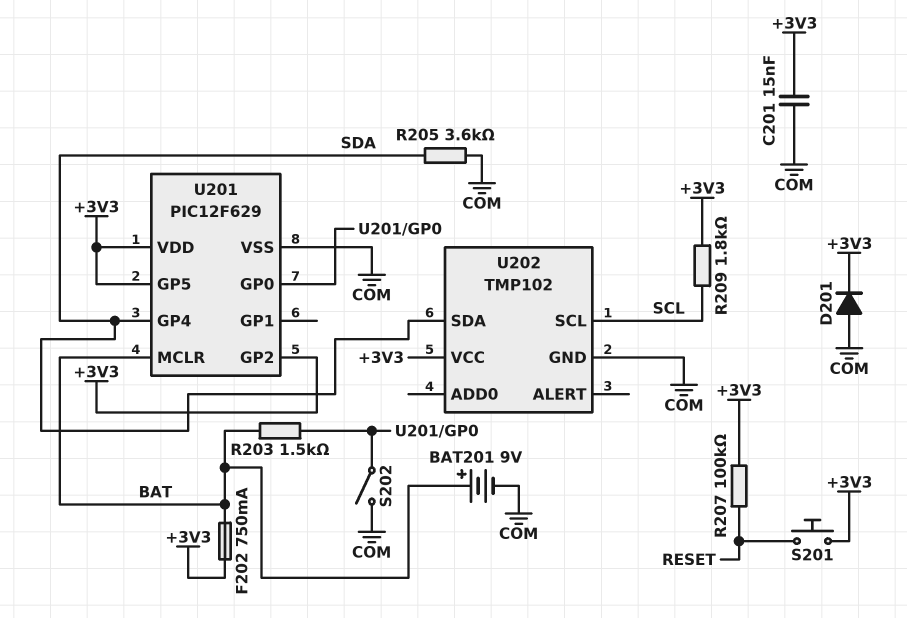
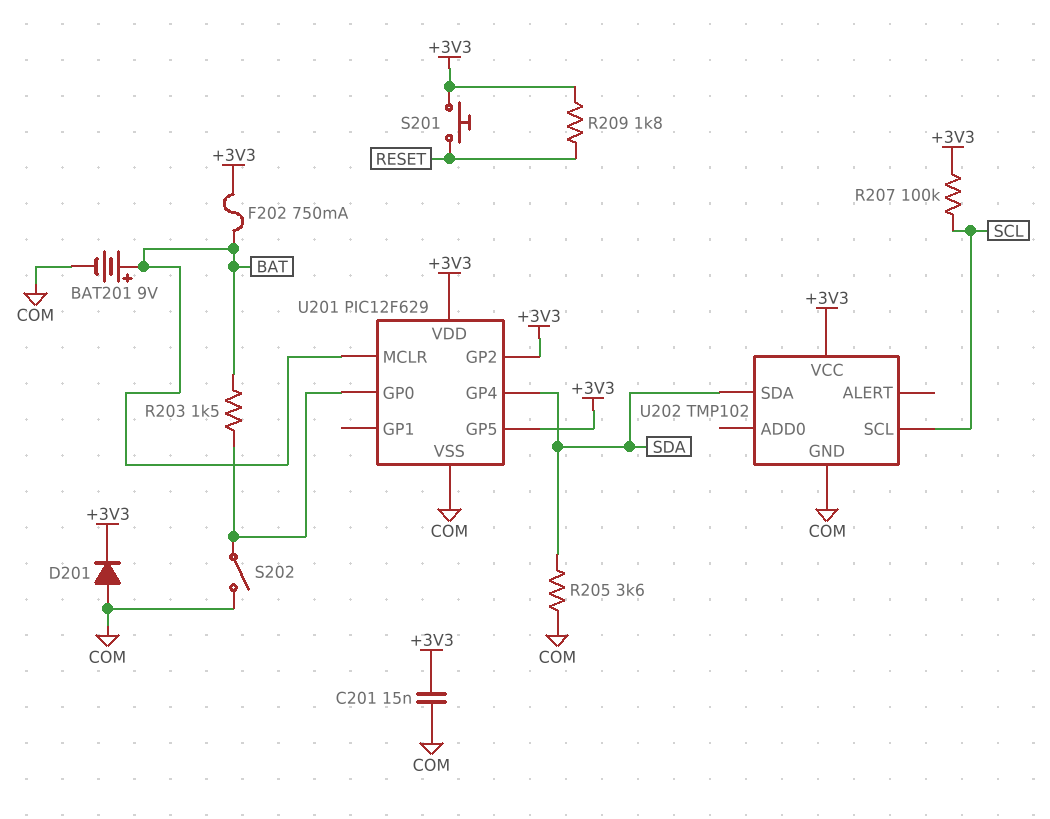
R207: 100k (+3V3, RESET) -> 100k (+3V3, SCL)
R209: 1.8k (+3V3, SCL) -> 1.8k (+3V3, RESET)

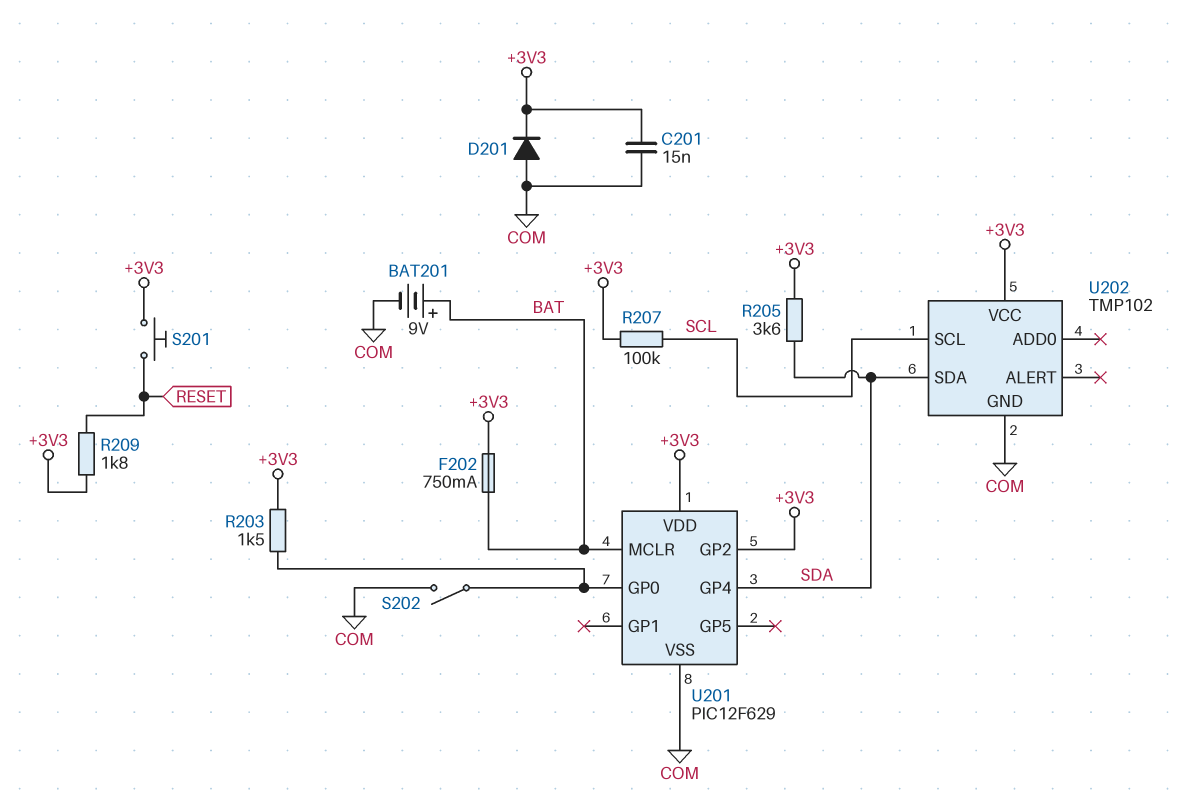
R203: 1.5k (BAT, U201/GP0) -> 1.5k (+3V3, U201/GP0)
R205: 3.6k (COM, SDA) -> 3.6k (+3V3, SDA)
U201 pin GP5: +3V3 -> none

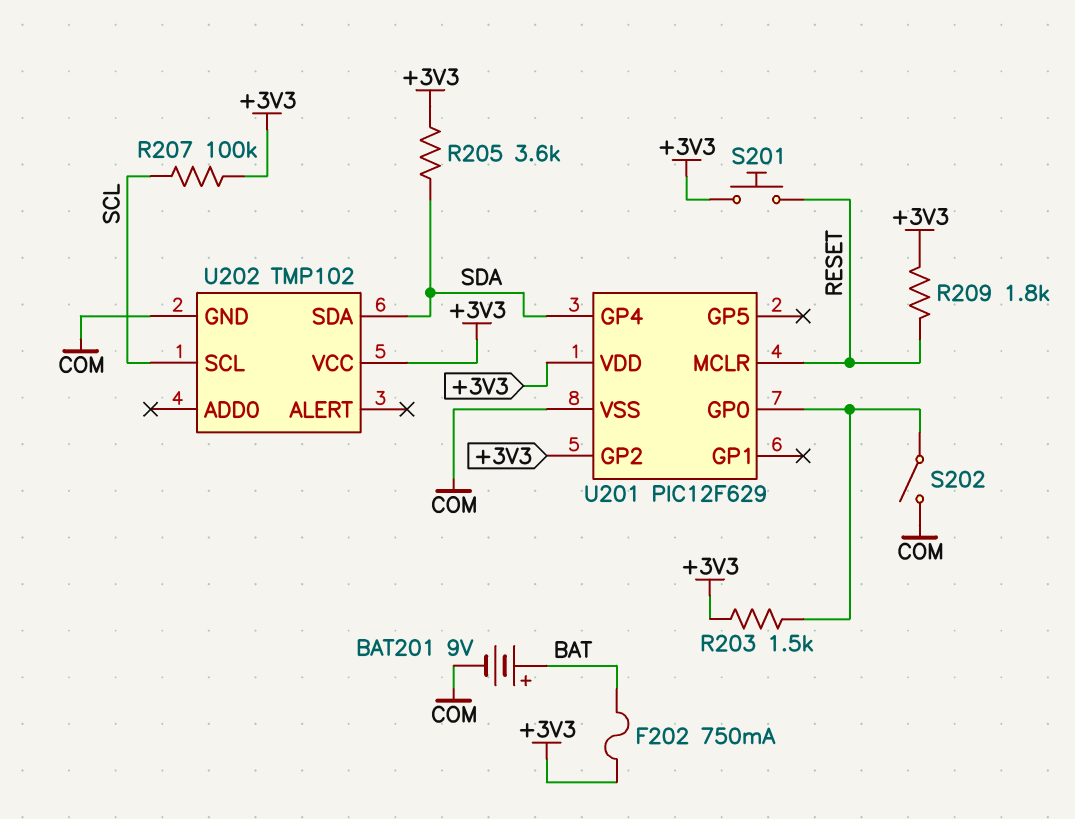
C201: 15nF (+3V3, COM) -> none
D201: diode (A COM, K +3V3) -> none
U201 pin MCLR: BAT -> RESET

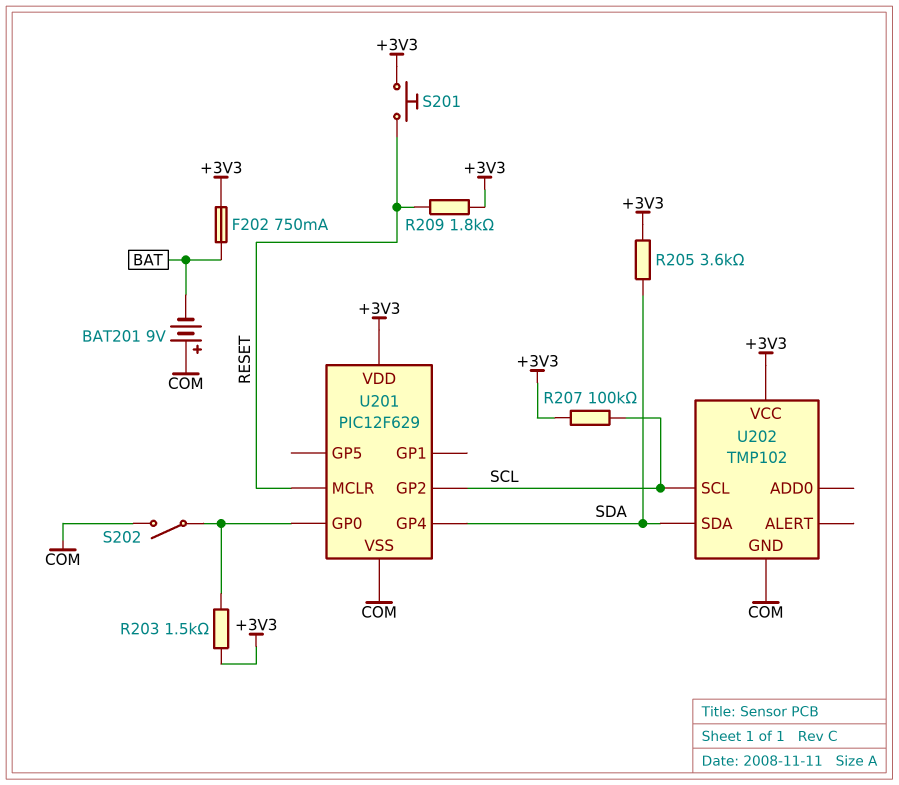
BAT201: 9V (plus BAT, minus COM) -> 9V (plus COM, minus BAT)
U201 pin GP2: +3V3 -> SCL

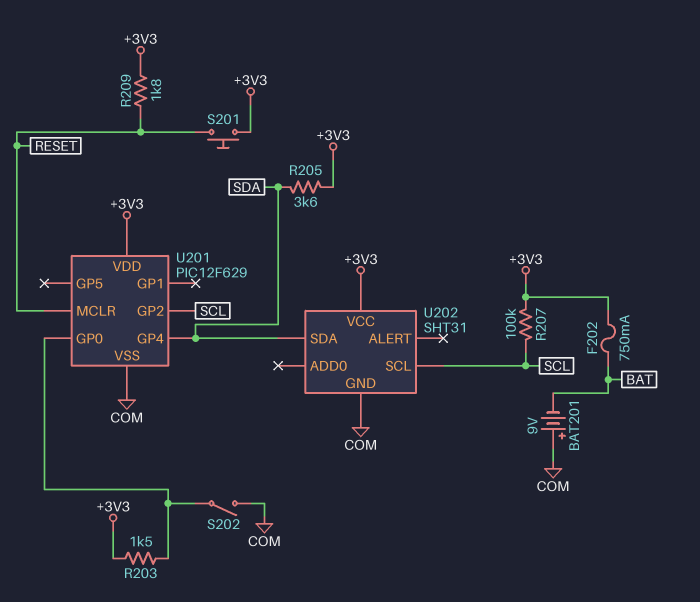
U202: TMP102 -> SHT31

